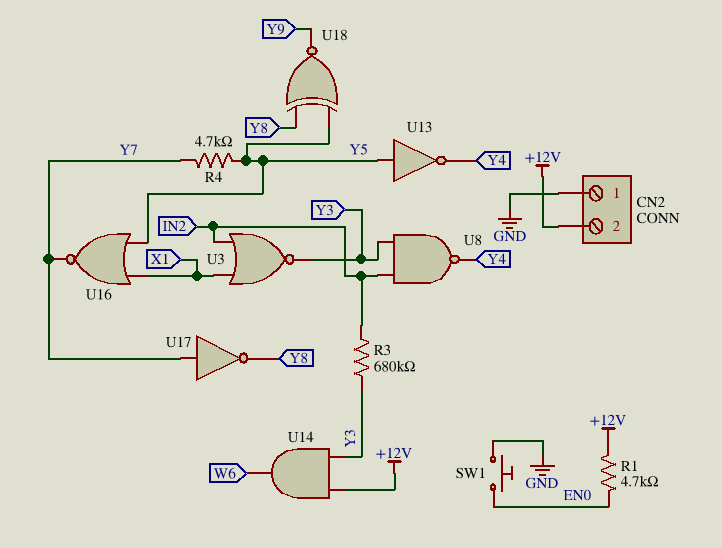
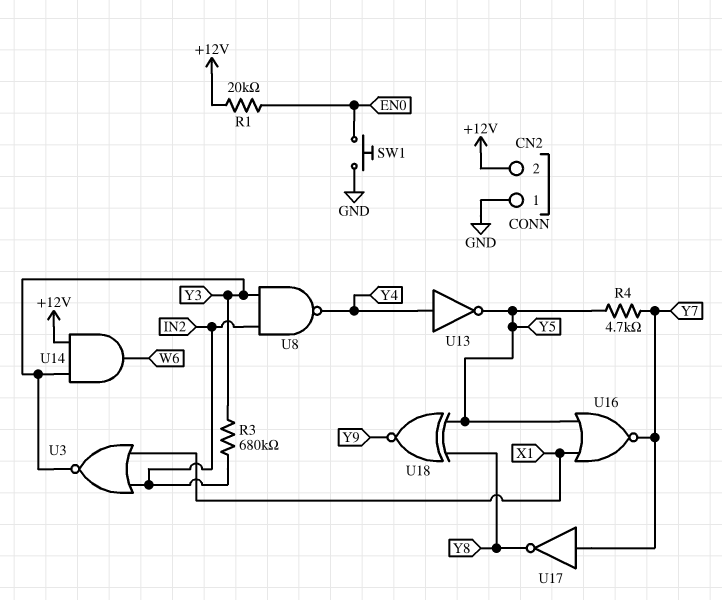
R1: 4.7k (+12V, EN0) -> 20k (+12V, EN0)
U13: NOT (in Y5, out Y4) -> NOT (in Y4, out Y5)

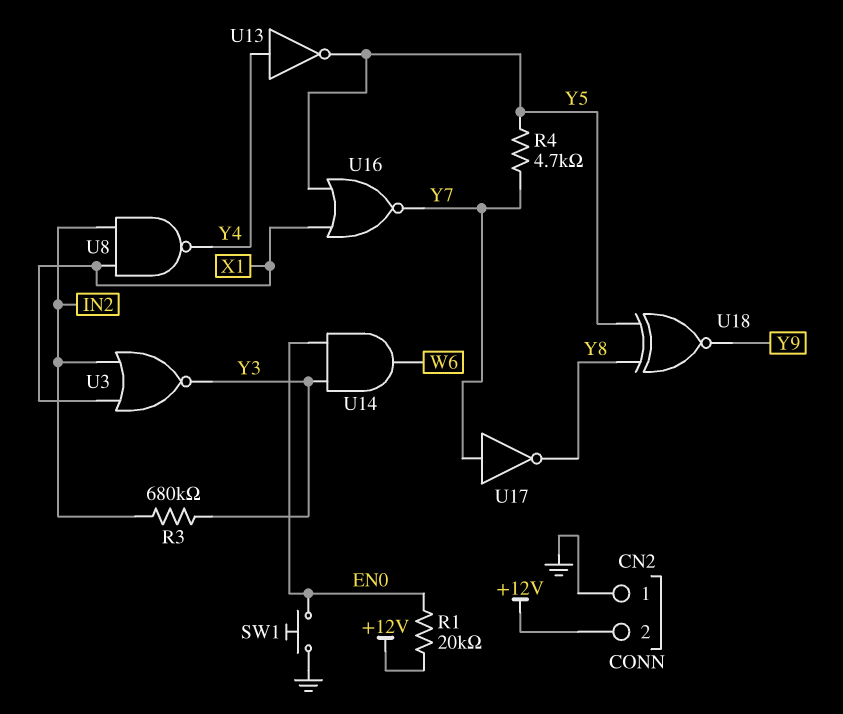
U8: NAND (in IN2, in Y3, out Y4) -> NAND (in IN2, in X1, out Y4)
U14: AND (in +12V, in Y3, out W6) -> AND (in EN0, in Y3, out W6)

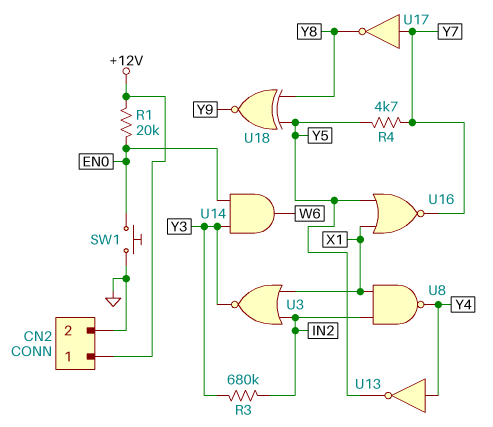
CN2 pin 1: GND -> +12V
CN2 pin 2: +12V -> GND

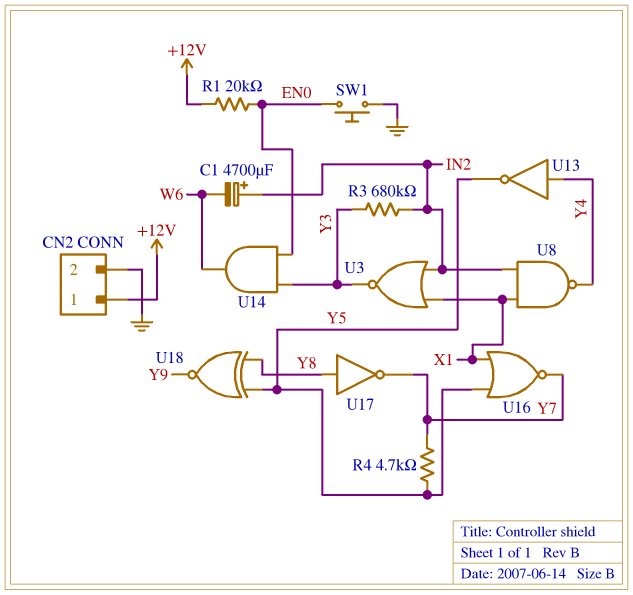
C1: none -> 4700uF (plus IN2, minus W6)
U17: NOT (in Y7, out Y8) -> NOT (in Y8, out Y7)

